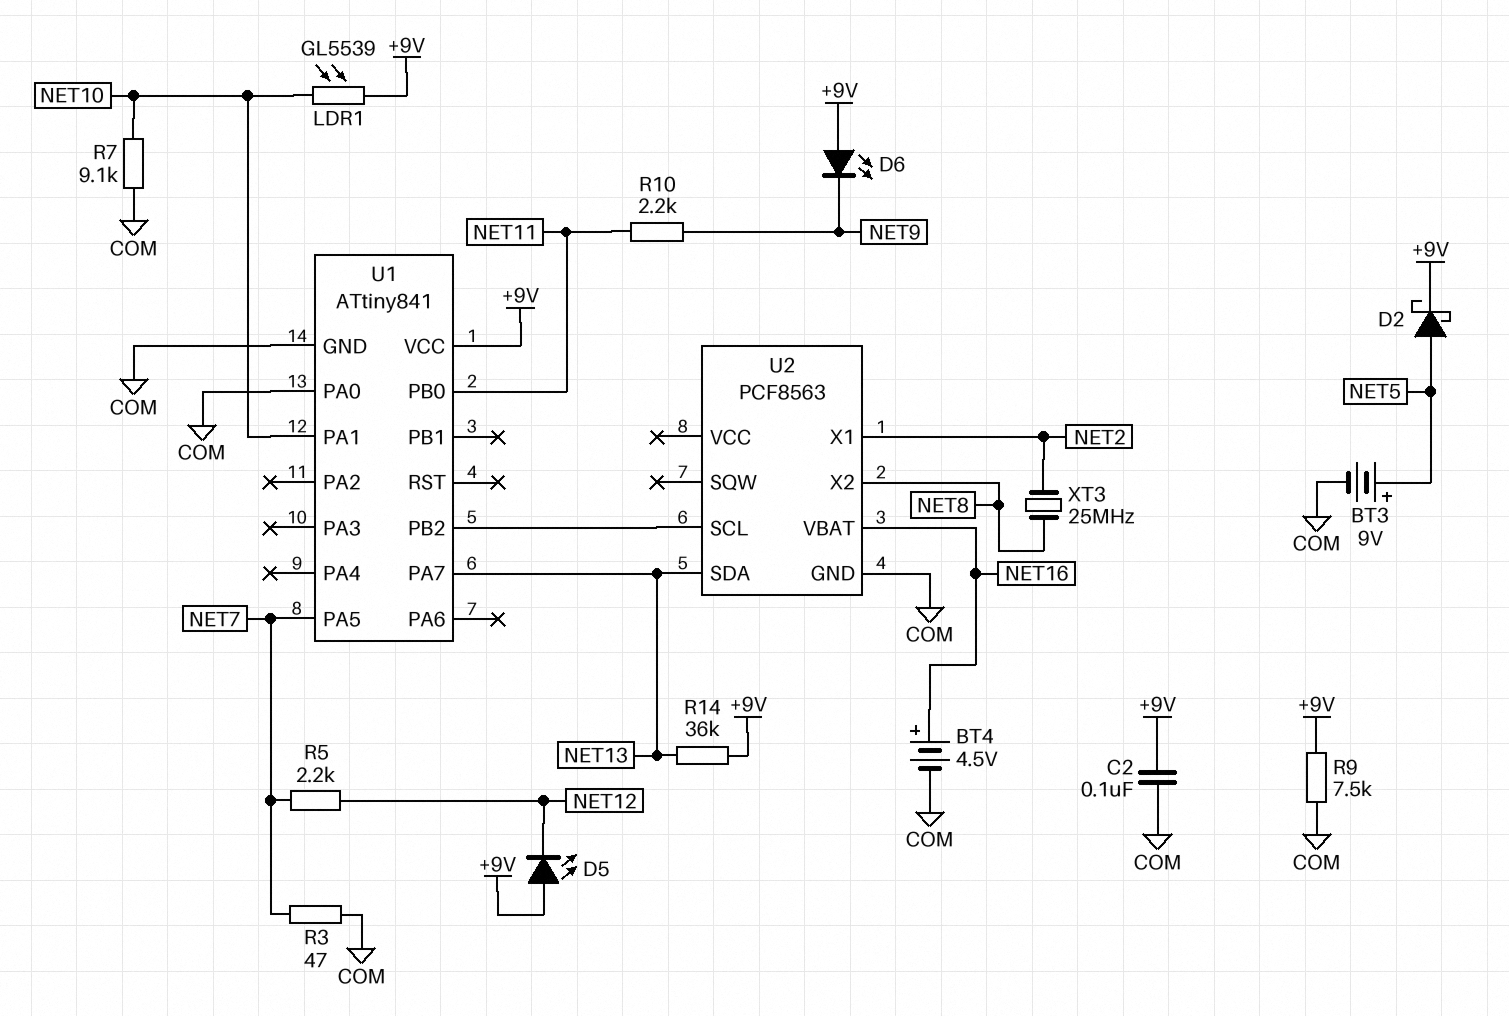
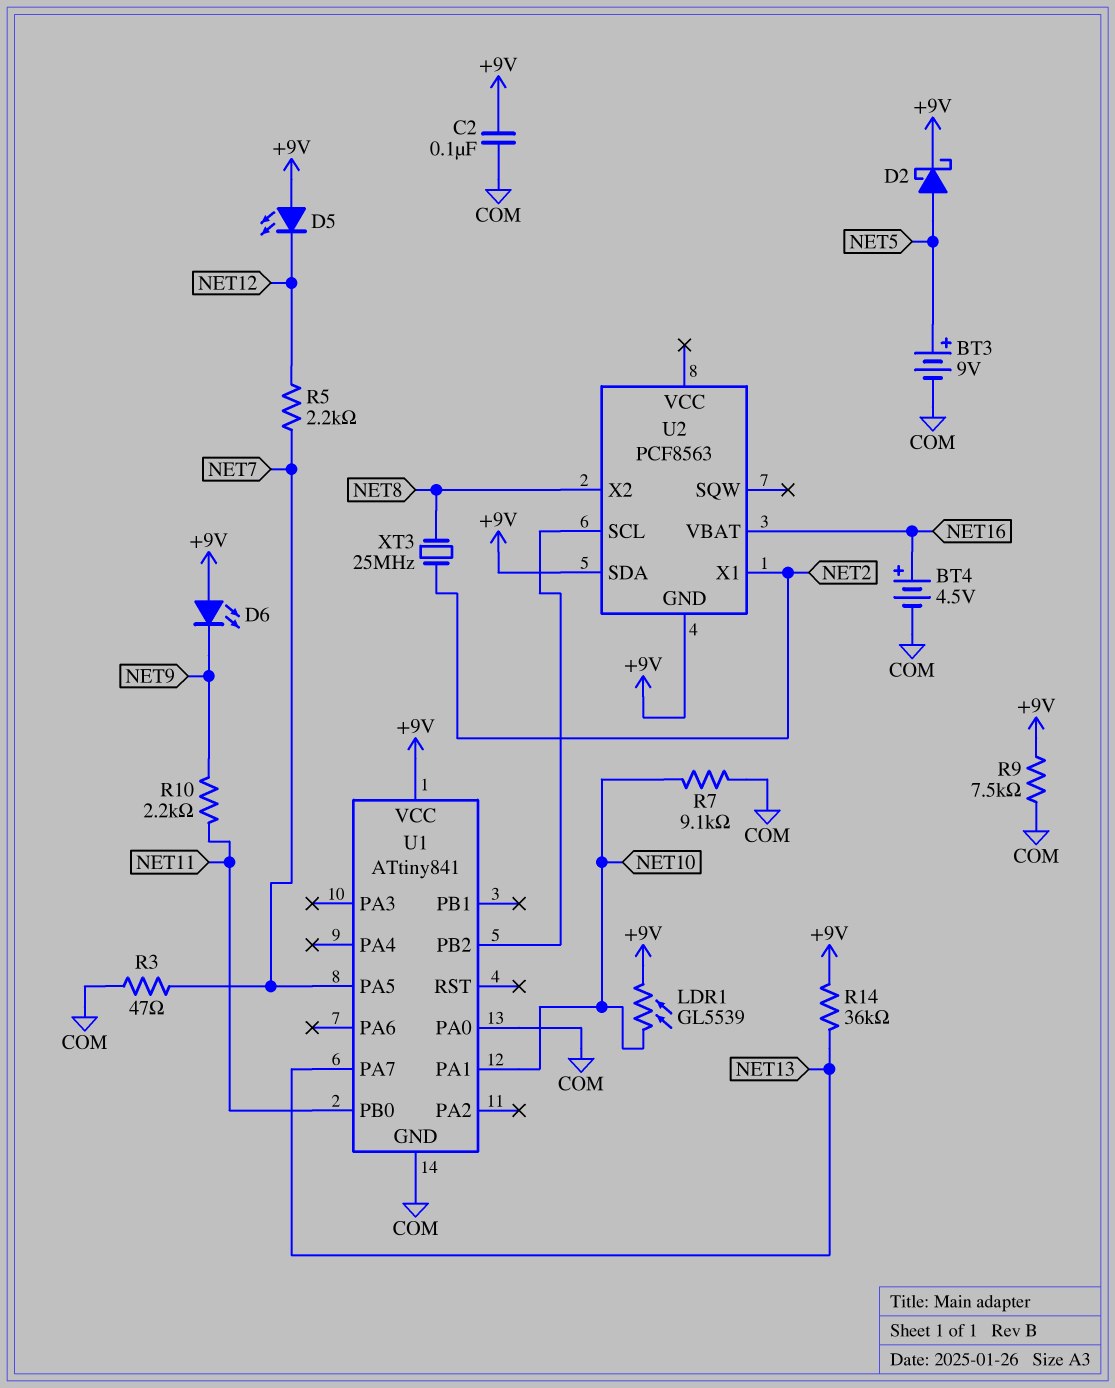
U2 pin GND: COM -> +9V
U2 pin SDA: NET13 -> +9V

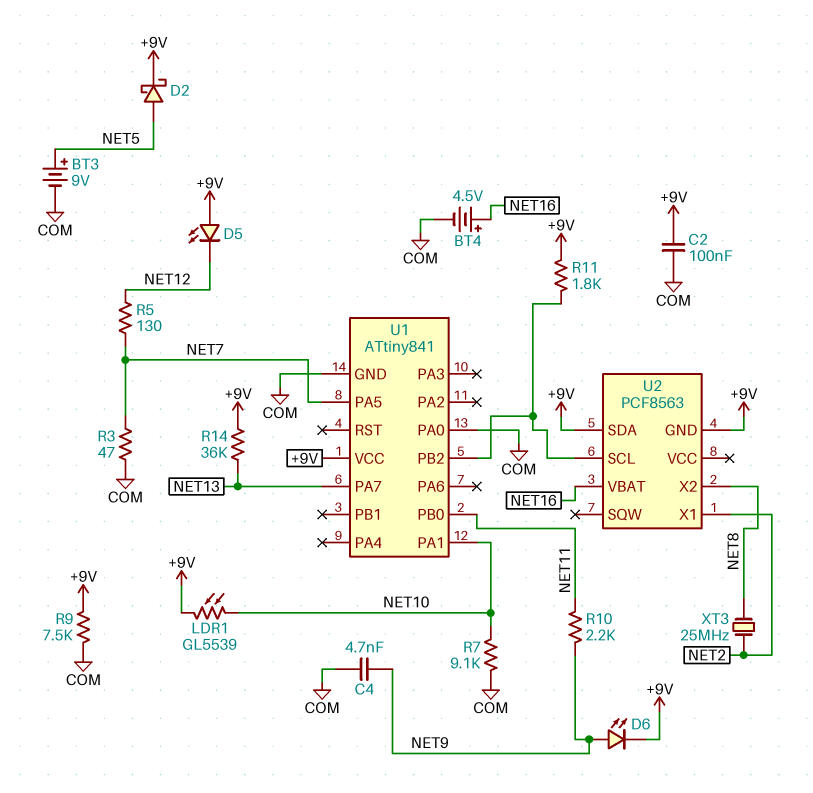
C4: none -> 4.7nF (COM, NET9)
D6: LED (A +9V, K NET9) -> LED (A NET9, K +9V)
R5: 2.2k (NET7, NET12) -> 130 (NET7, NET12)
R11: none -> 1.8k (+9V, U1/PB2)

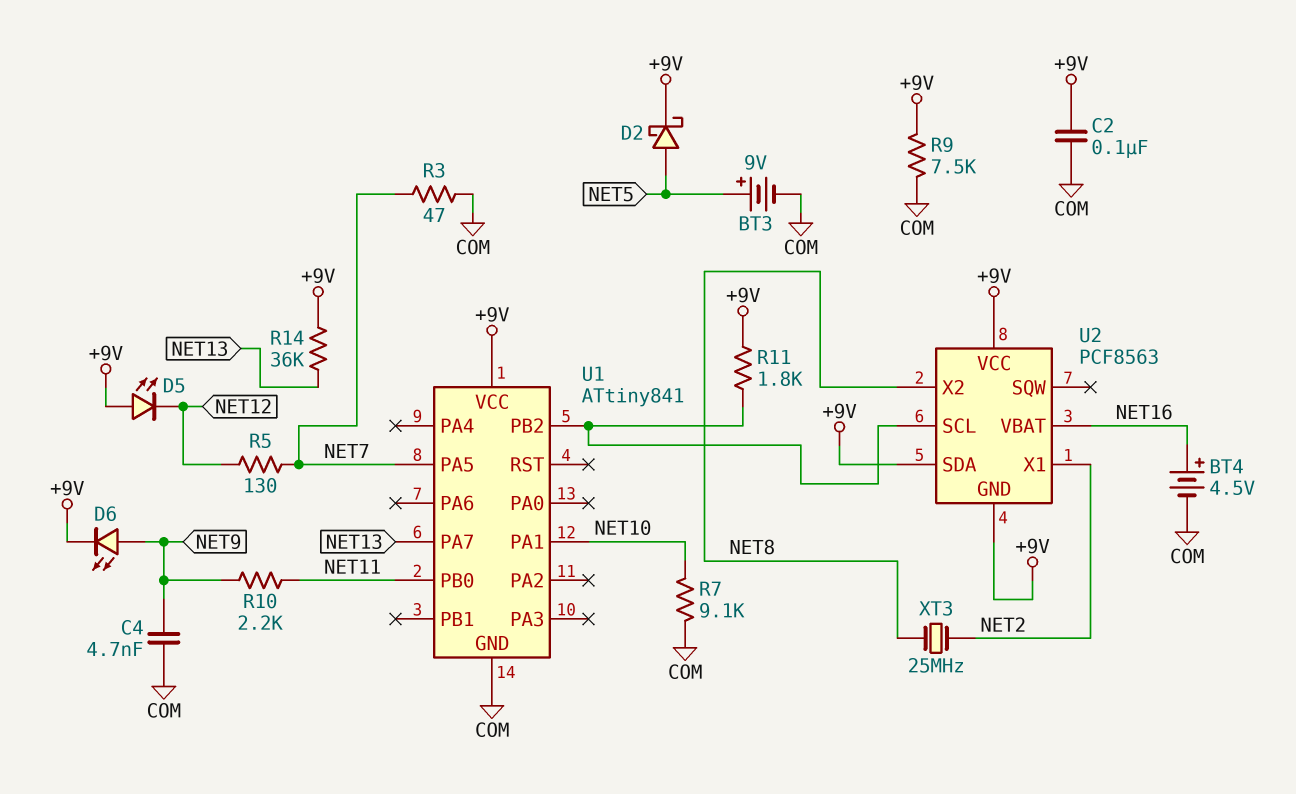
LDR1: GL5539 (+9V, NET10) -> none
U1 pin PA0: COM -> none
U2 pin VCC: none -> +9V

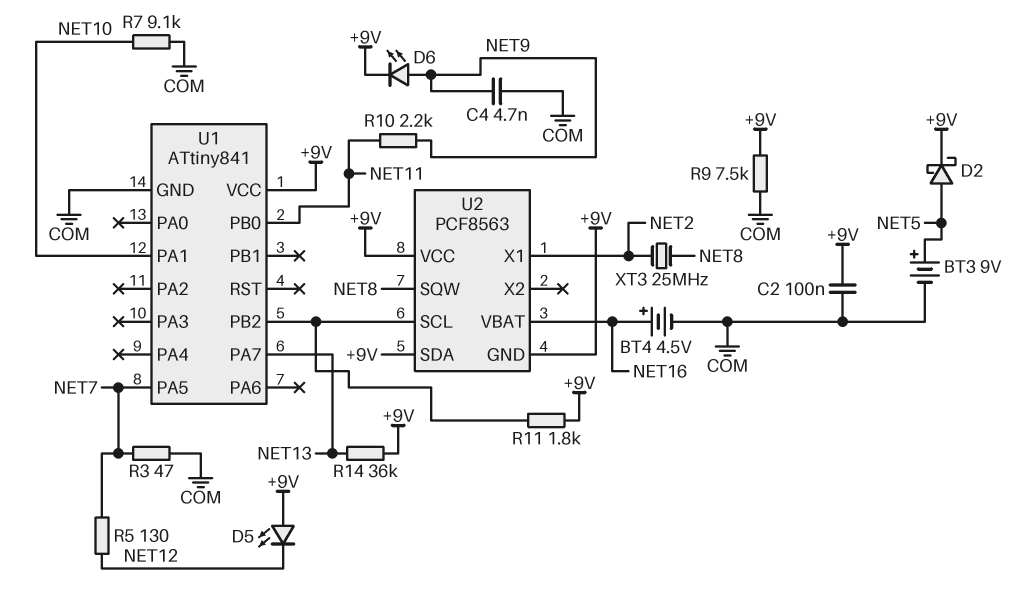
U2 pin SQW: none -> NET8
U2 pin X2: NET8 -> none

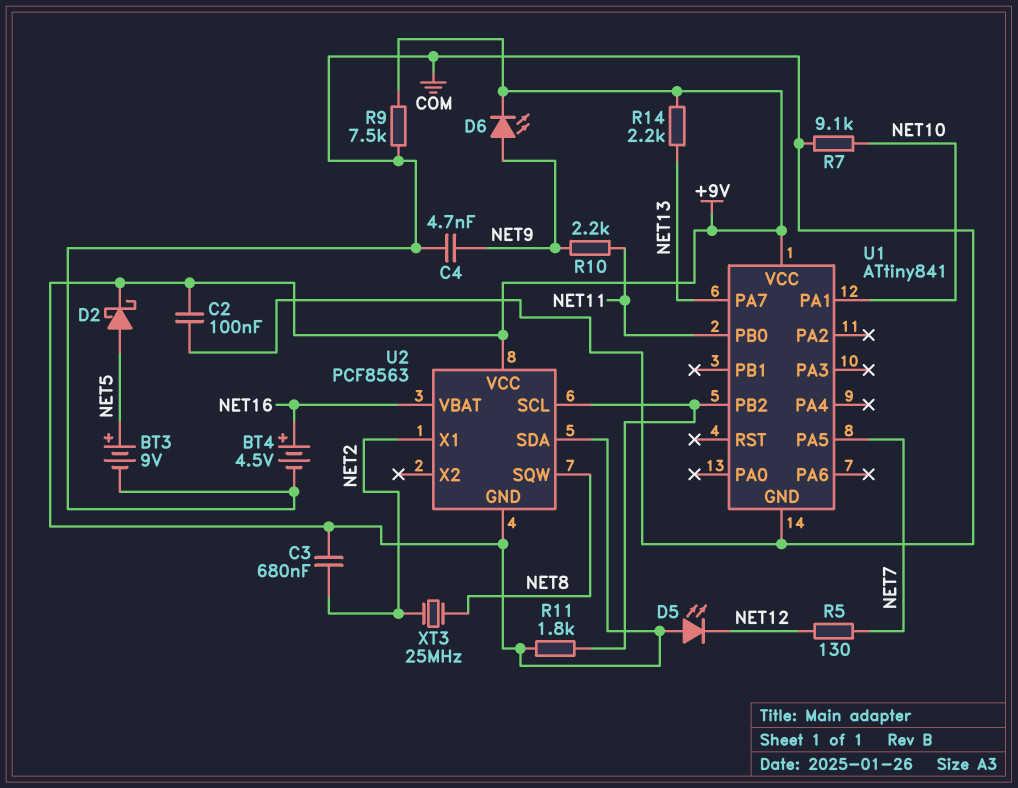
C3: none -> 680nF (+9V, NET2)
R3: 47 (COM, NET7) -> none
R14: 36k (+9V, NET13) -> 2.2k (+9V, NET13)

